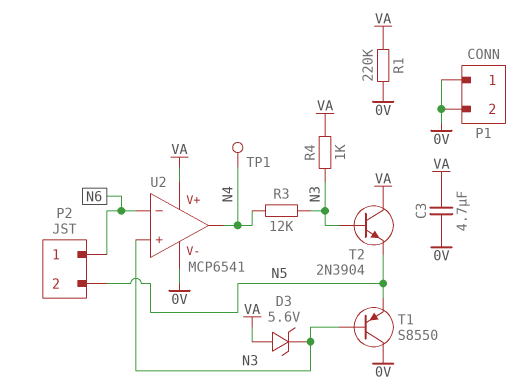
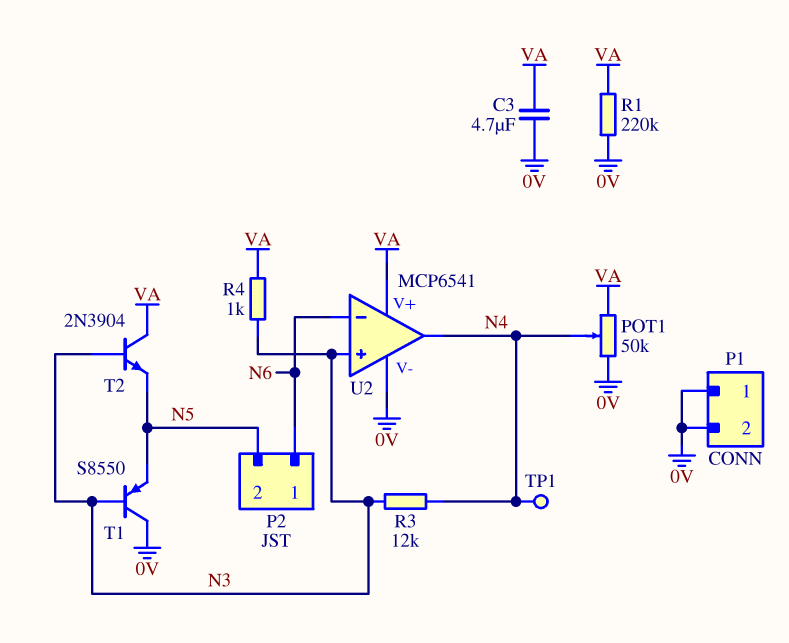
D3: zener 5.6V (A VA, K N3) -> none
POT1: none -> 50k (0V, VA, wiper N4)

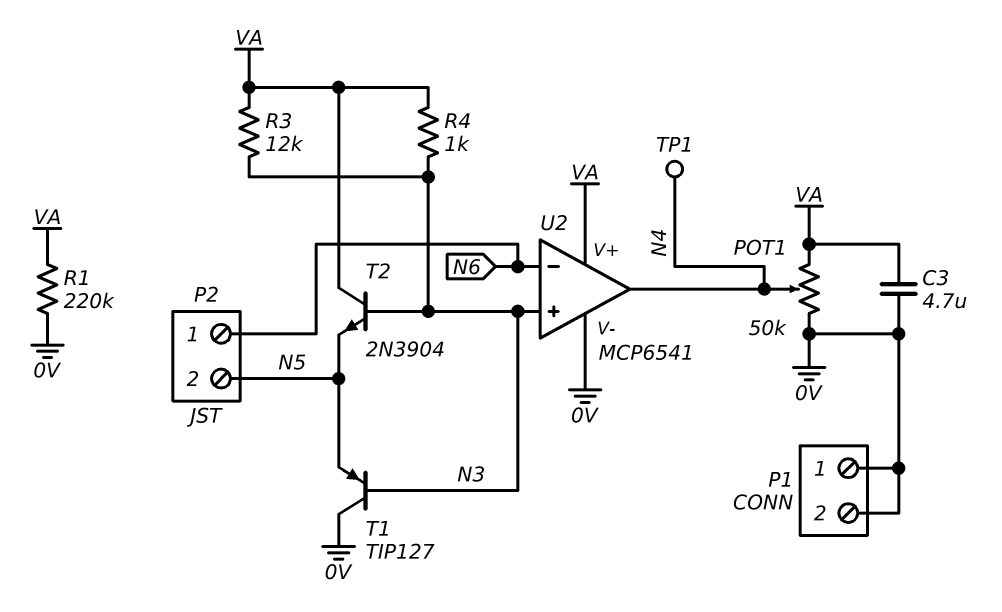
R3: 12k (N3, N4) -> 12k (N3, VA)
T1: PNP S8550 (B N3, C 0V, E N5) -> PNP TIP127 (B N3, C 0V, E N5)

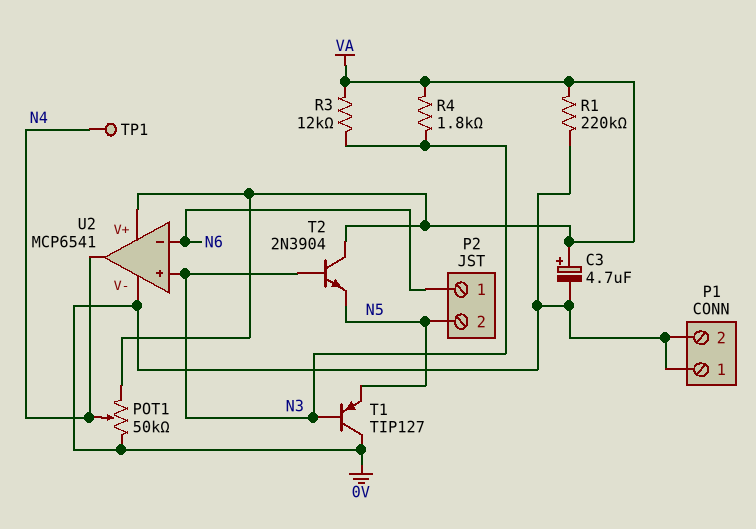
C3: 4.7uF (0V, VA) -> 4.7uF (plus VA, minus 0V)
R4: 1k (N3, VA) -> 1.8k (N3, VA)

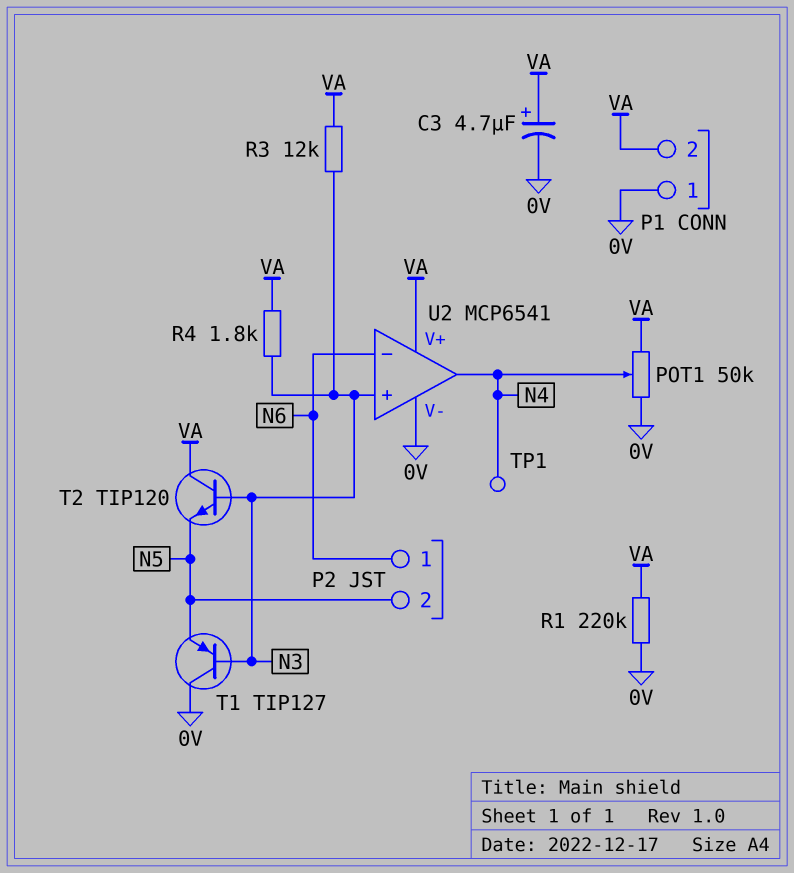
P1 pin 2: 0V -> VA
T2: NPN 2N3904 (B N3, C VA, E N5) -> NPN TIP120 (B N3, C VA, E N5)

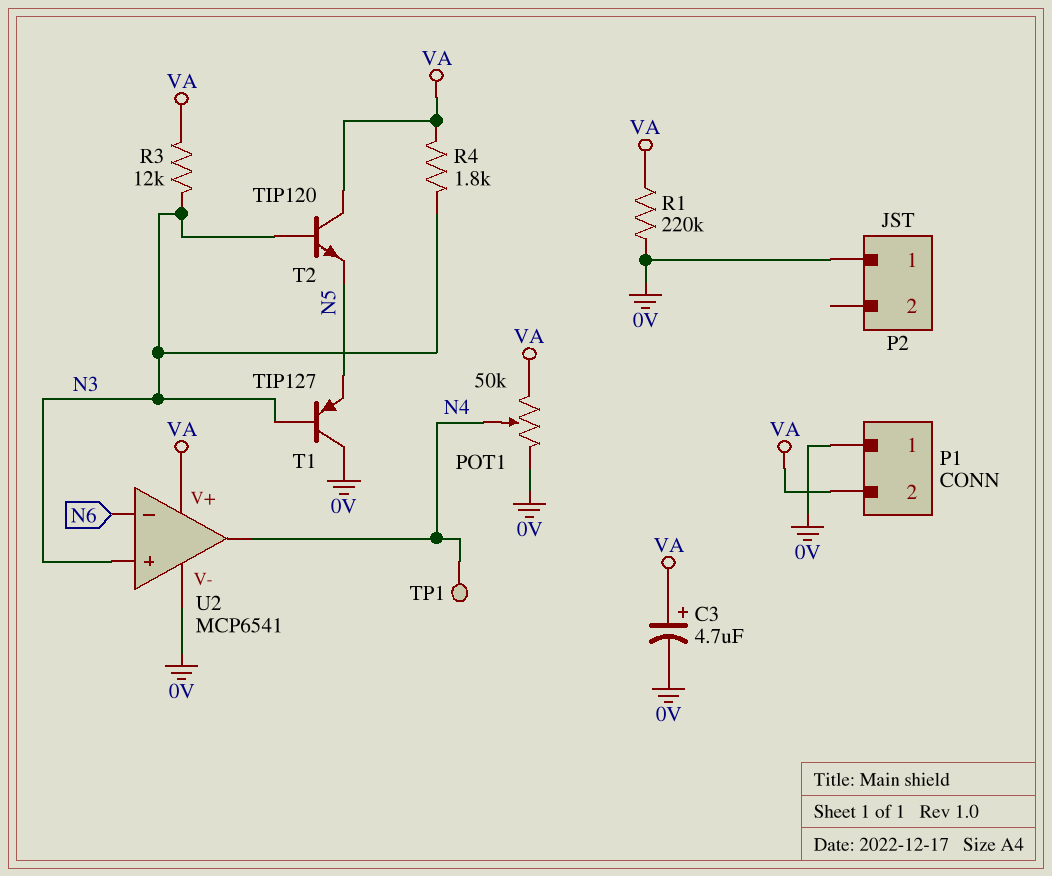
P2 pin 1: N6 -> 0V
P2 pin 2: N5 -> none

